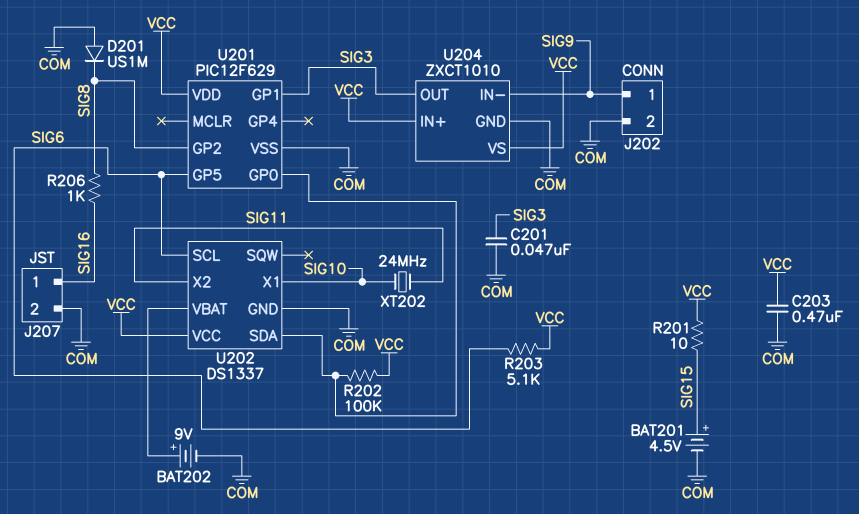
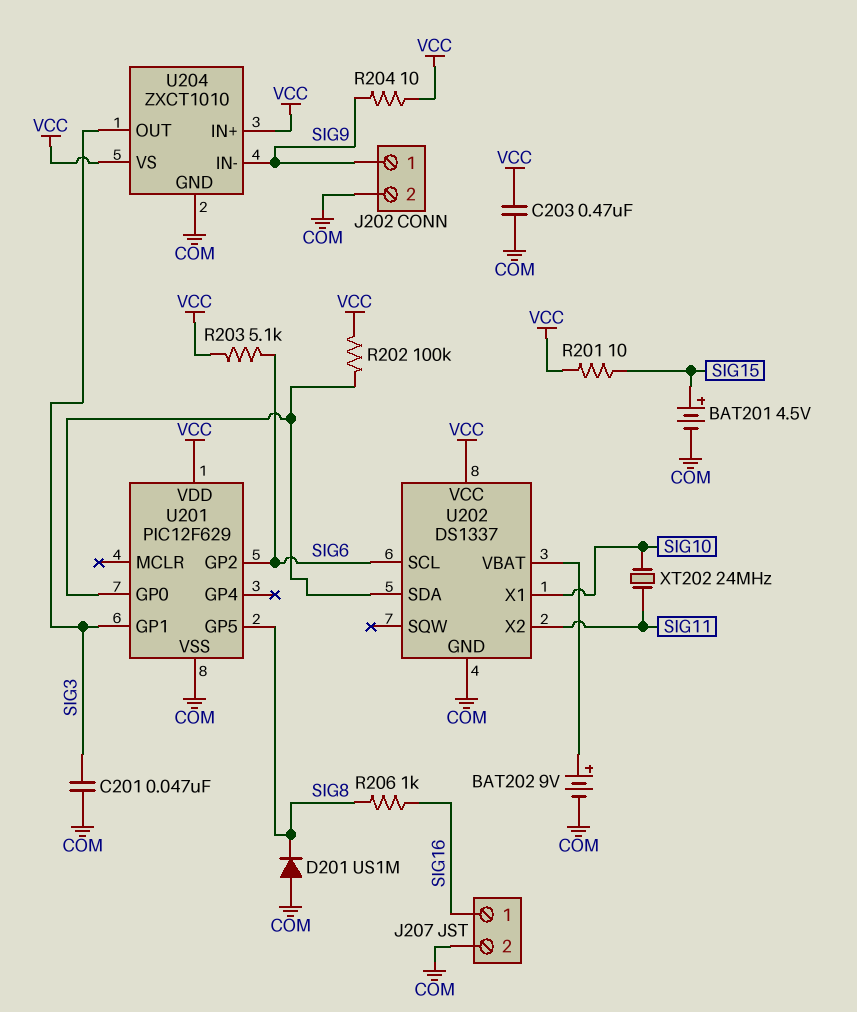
R204: none -> 10 (SIG9, VCC)
U201 pin GP2: SIG8 -> SIG6
U201 pin GP5: SIG6 -> SIG8

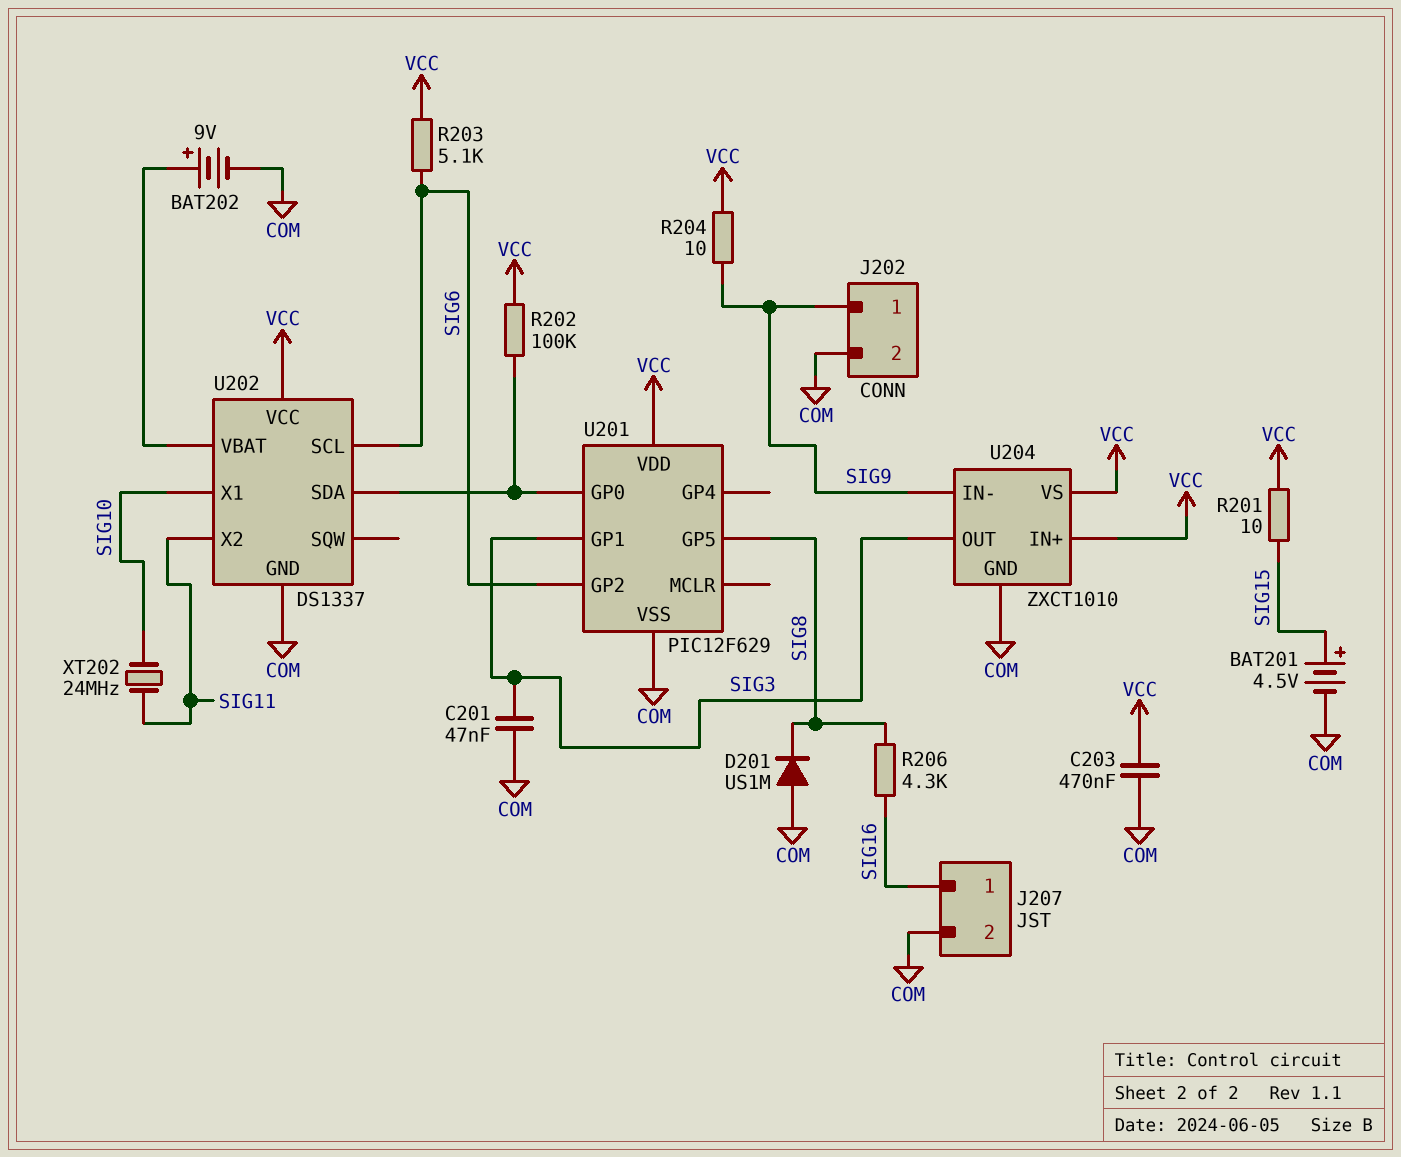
R206: 1k (SIG8, SIG16) -> 4.3k (SIG8, SIG16)

